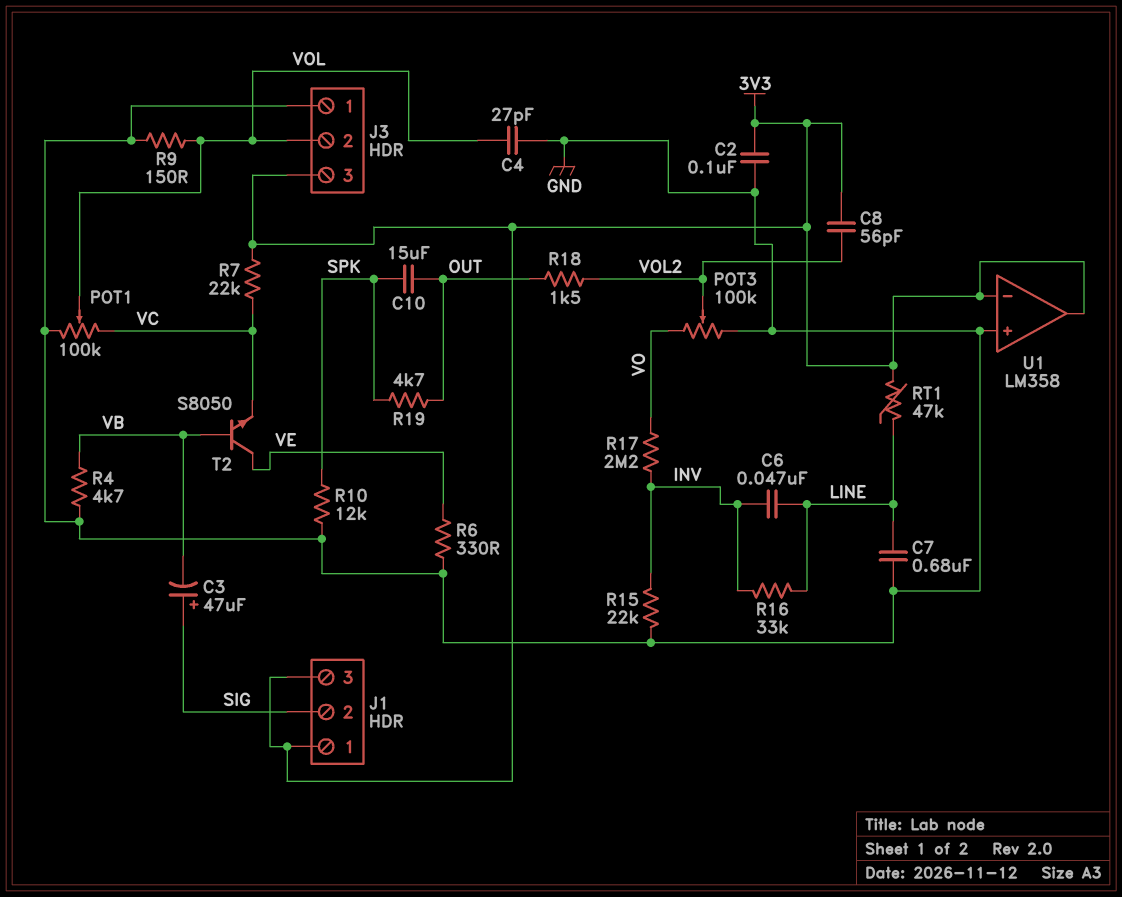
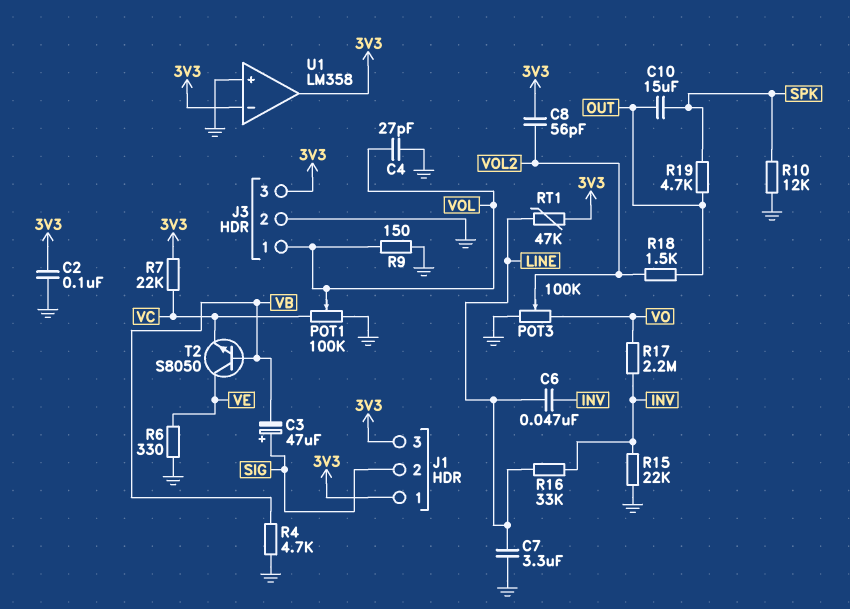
C7: 680nF (GND, LINE) -> 3.3uF (GND, LINE)
J3 pin 1: GND -> VOL
J3 pin 2: VOL -> GND

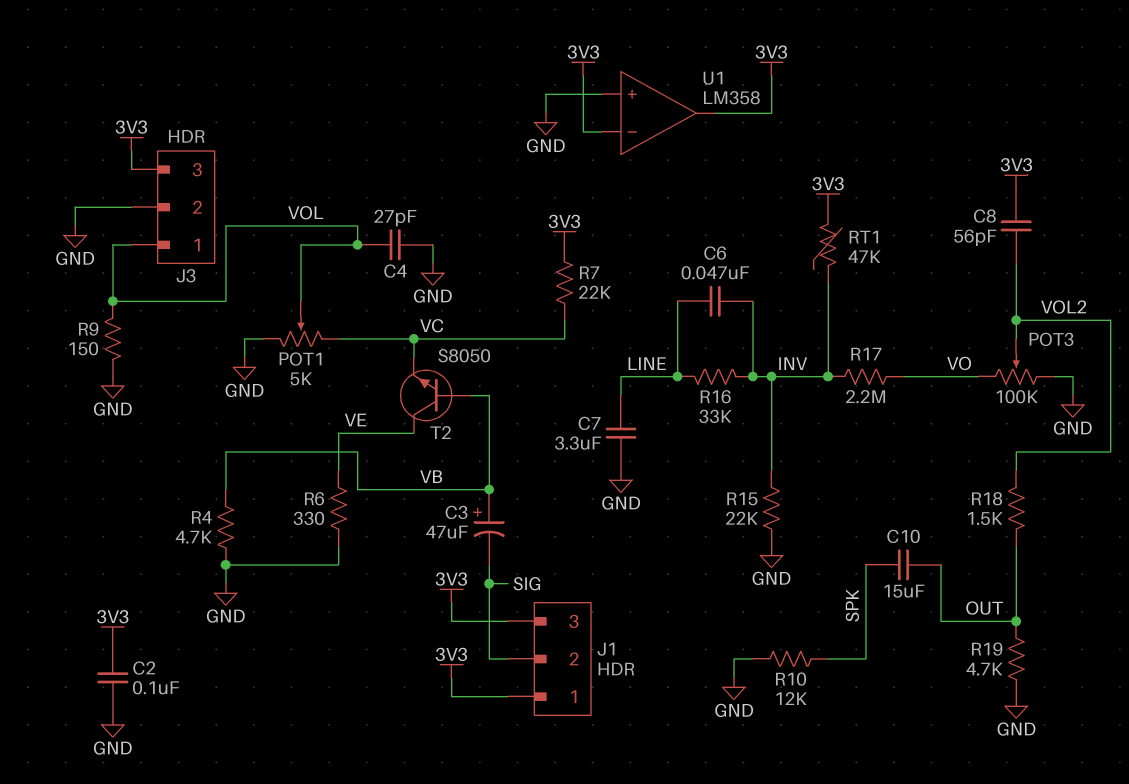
C3: 47uF (plus SIG, minus VB) -> 47uF (plus VB, minus SIG)
POT1: 100k (GND, VC, wiper VOL) -> 5k (GND, VC, wiper VOL)
R19: 4.7k (OUT, SPK) -> 4.7k (GND, OUT)
RT1: 47k (3V3, LINE) -> 47k (3V3, INV)

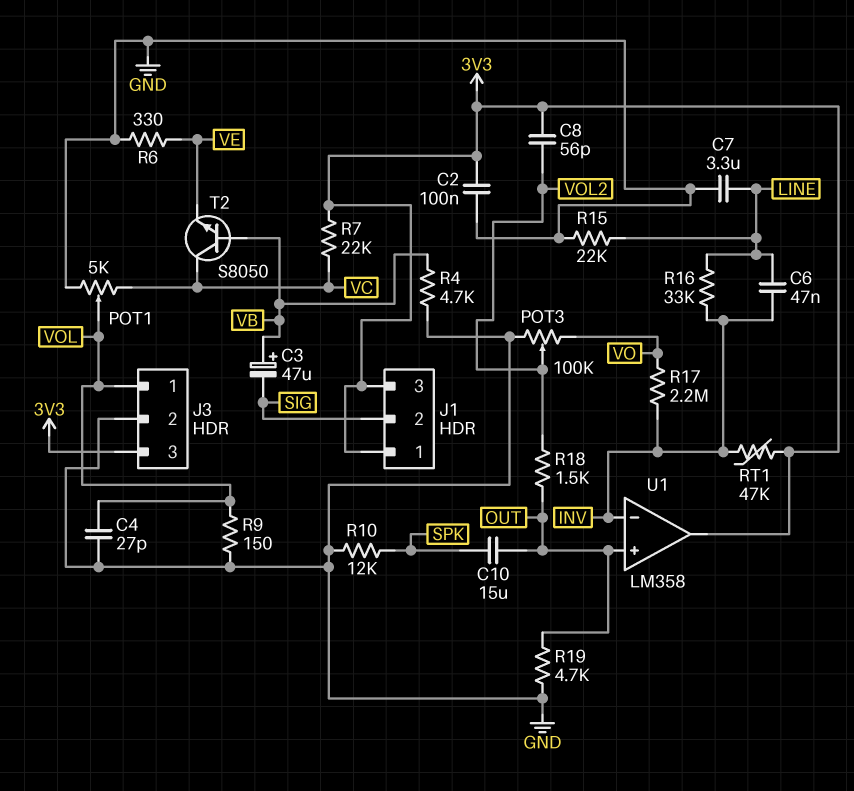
R15: 22k (GND, INV) -> 22k (GND, LINE)
T2: NPN S8050 (B VB, C VE, E VC) -> NPN S8050 (B VB, C VC, E VE)
U1 pin in+: GND -> OUT
U1 pin in-: 3V3 -> INV

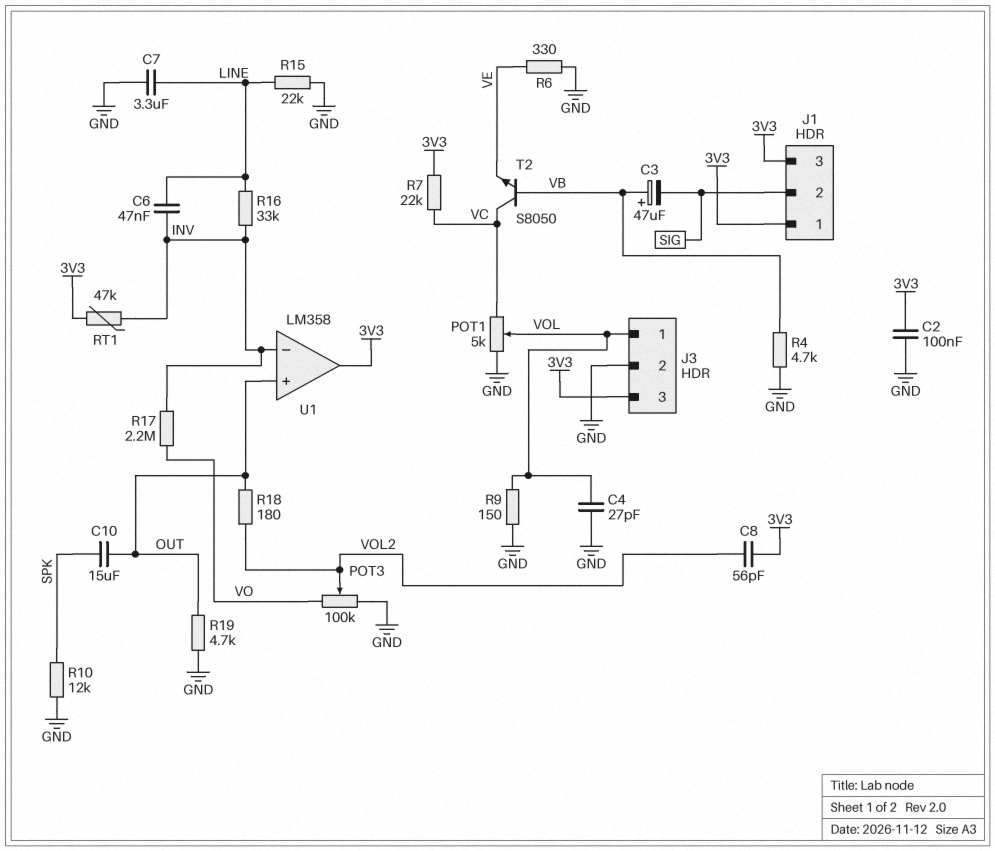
R18: 1.5k (OUT, VOL2) -> 180 (OUT, VOL2)

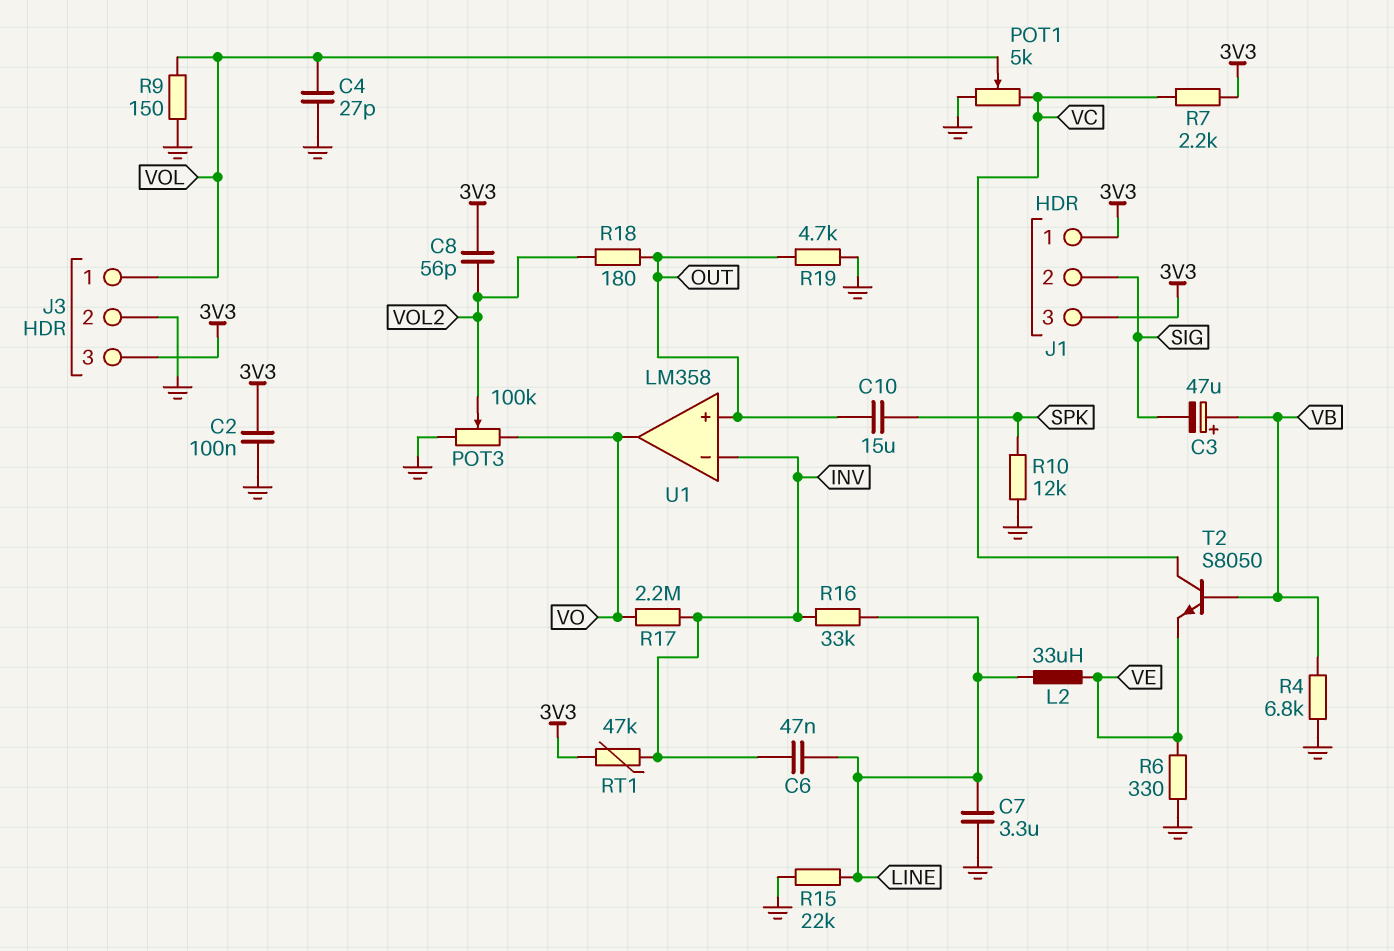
L2: none -> 33uH (LINE, VE)
R4: 4.7k (GND, VB) -> 6.8k (GND, VB)
R7: 22k (3V3, VC) -> 2.2k (3V3, VC)
U1 pin out: 3V3 -> VO

